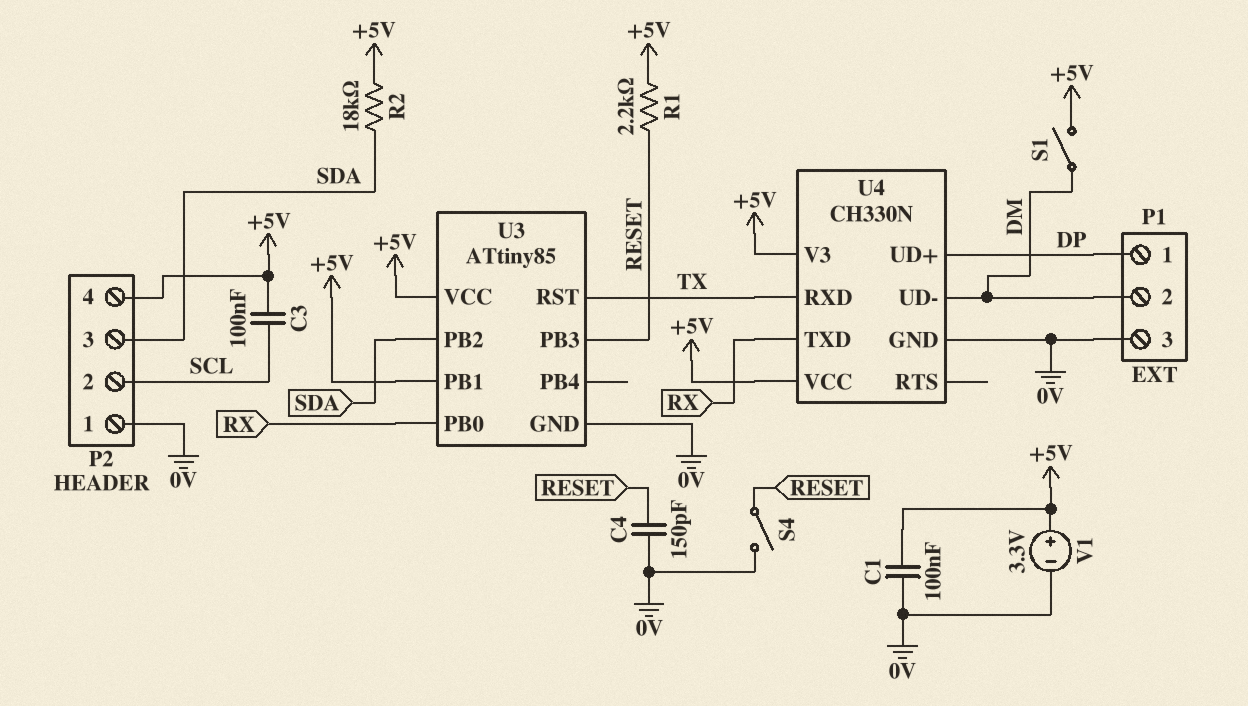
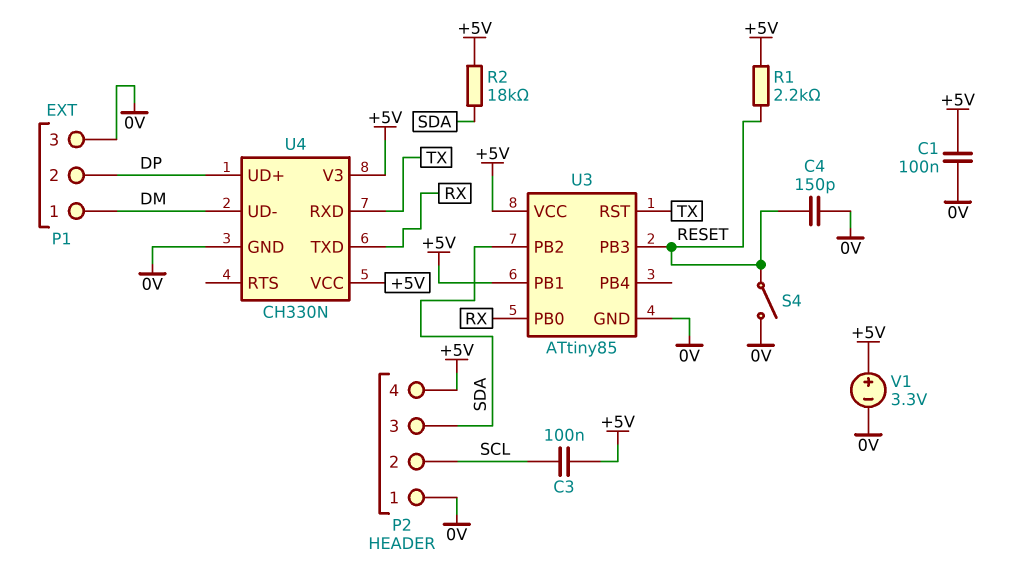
P1 pin 1: DP -> DM
P1 pin 2: DM -> DP
S1: switch (+5V, DM) -> none

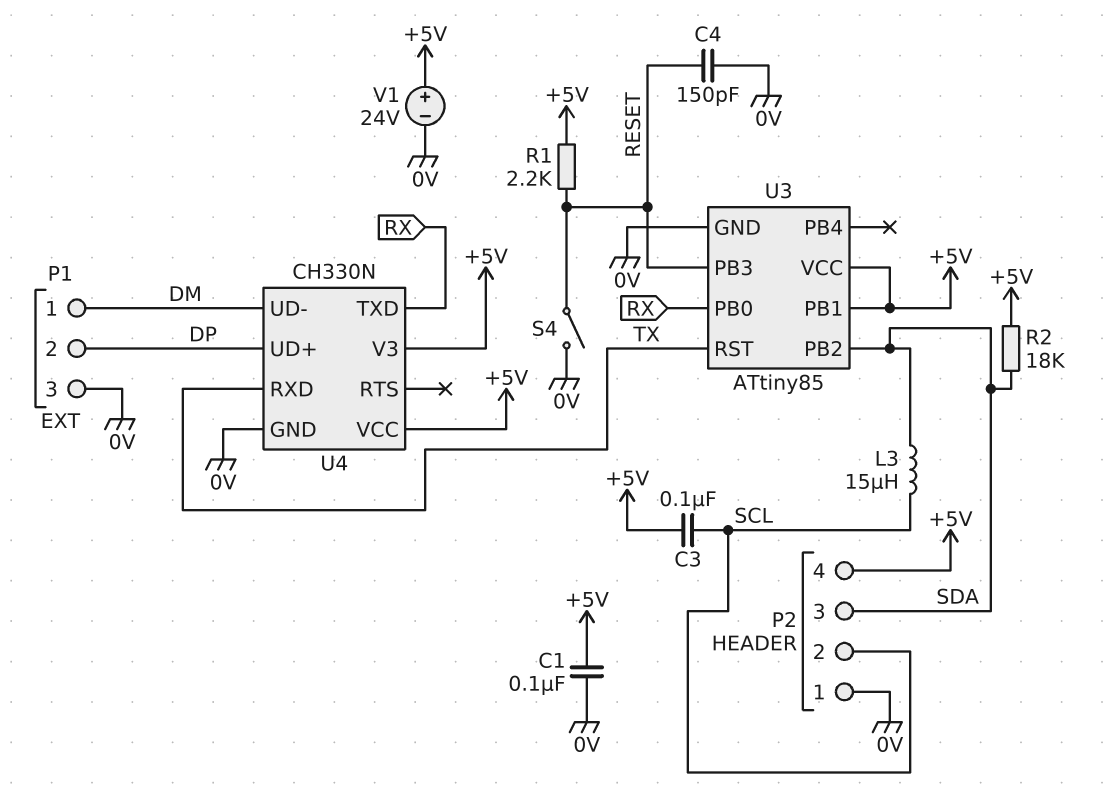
L3: none -> 15uH (SCL, SDA)
V1: 3.3V (plus +5V, minus 0V) -> 24V (plus +5V, minus 0V)

